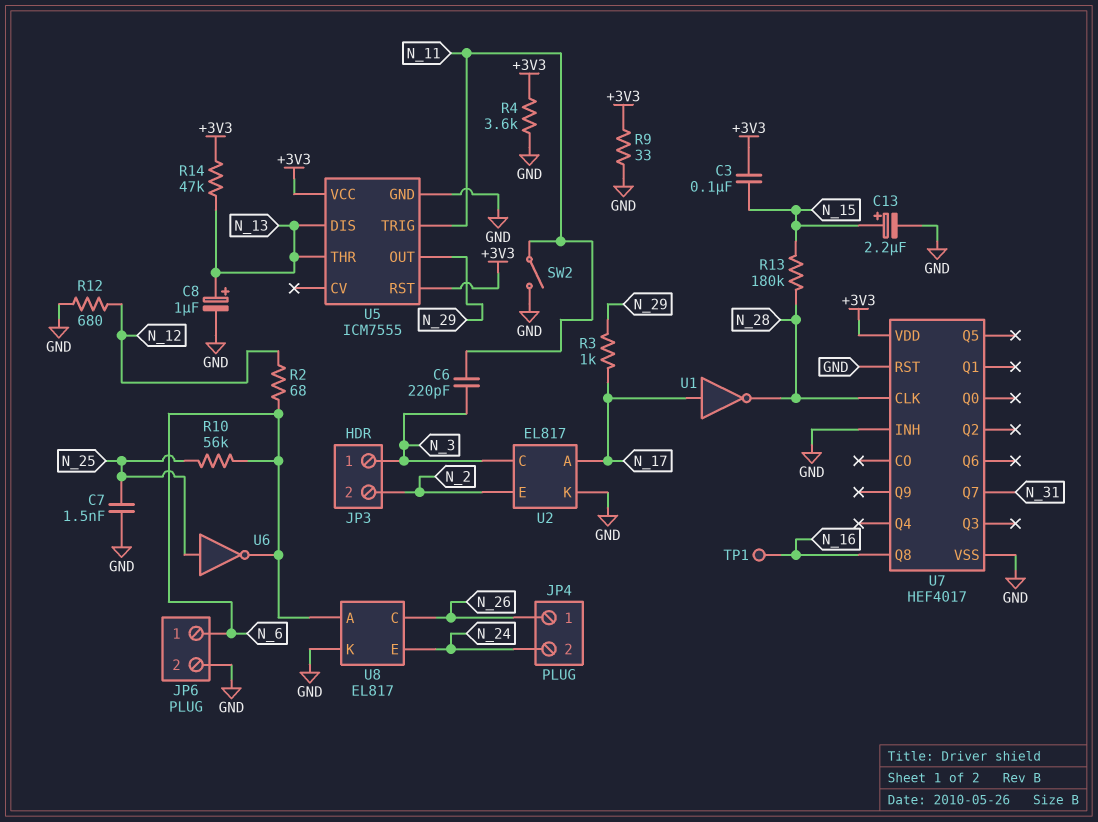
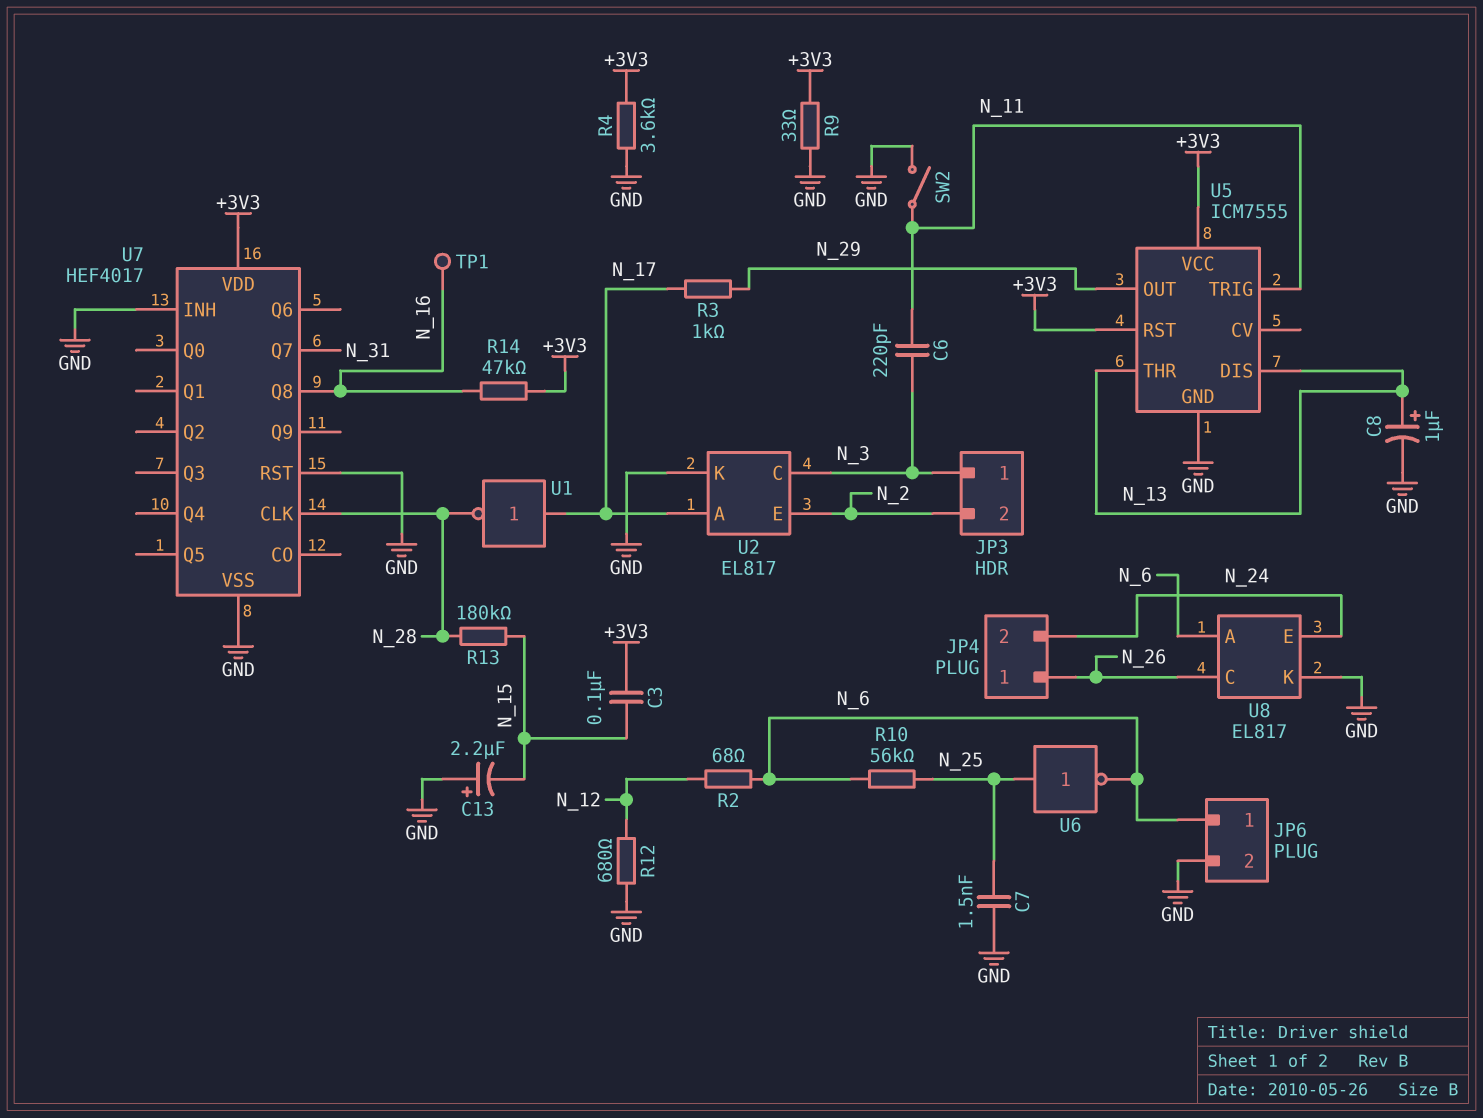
C13: 2.2uF (plus N_15, minus GND) -> 2.2uF (plus GND, minus N_15)
R14: 47k (+3V3, N_13) -> 47k (+3V3, N_16)

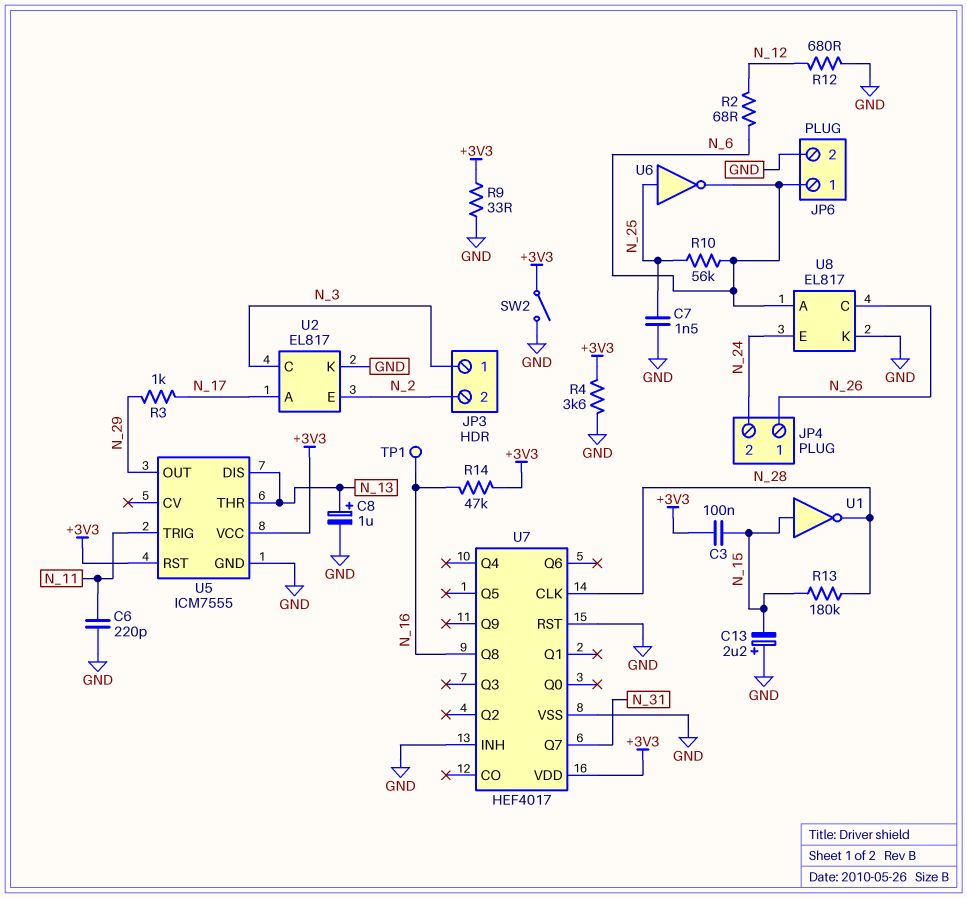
C6: 220pF (N_3, N_11) -> 220pF (GND, N_11)
SW2: switch (GND, N_11) -> switch (+3V3, GND)
U1: NOT (in N_17, out N_28) -> NOT (in N_15, out N_28)

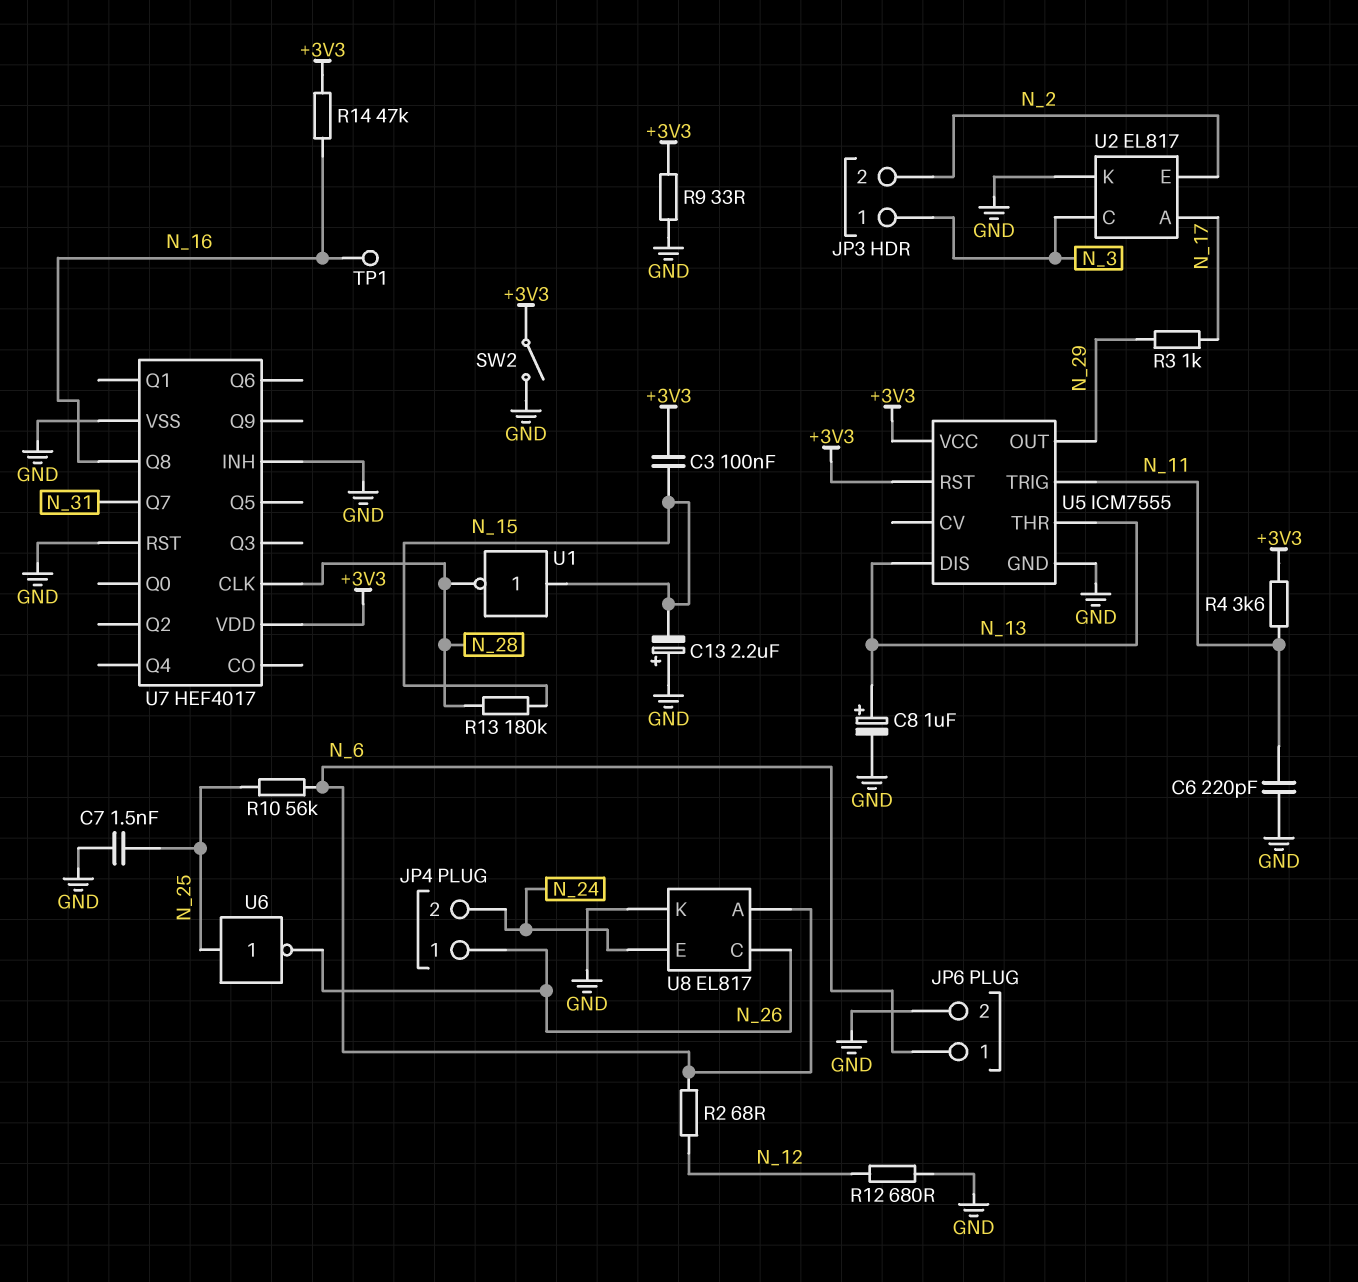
R4: 3.6k (+3V3, GND) -> 3.6k (+3V3, N_11)
U6: NOT (in N_25, out N_6) -> NOT (in N_25, out N_26)

